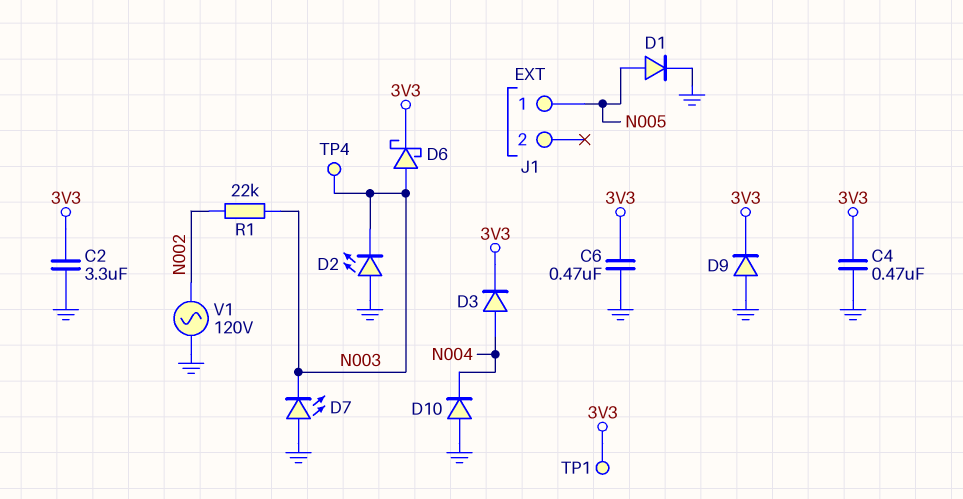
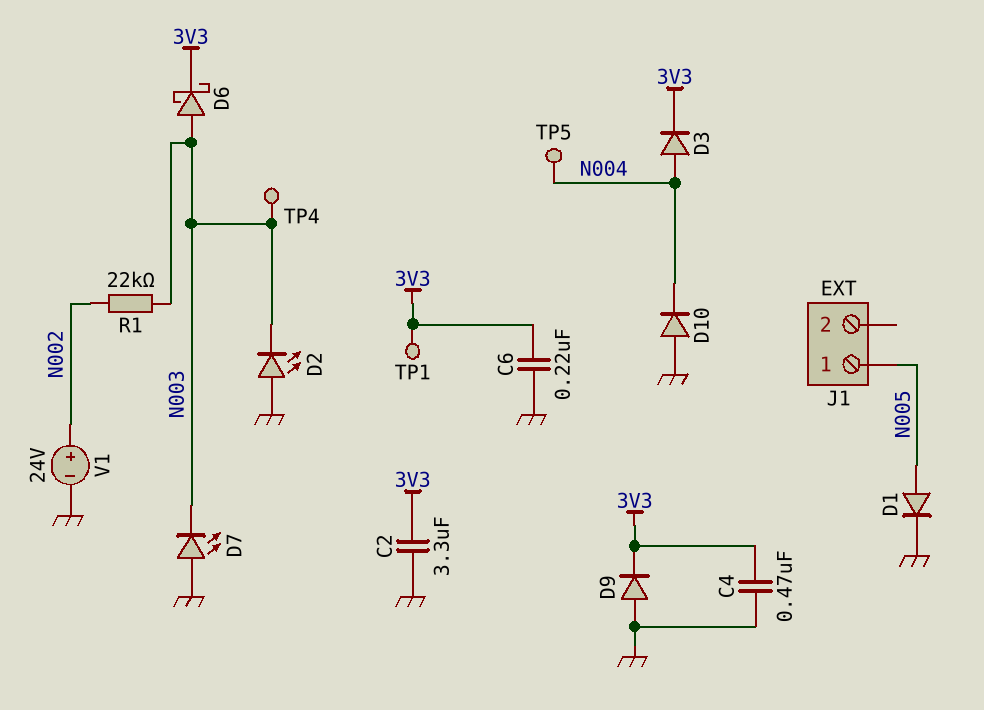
C6: 470nF (3V3, GND) -> 220nF (3V3, GND)
TP5: none -> test point (N004)
V1: AC 120V (GND, N002) -> 24V (plus N002, minus GND)

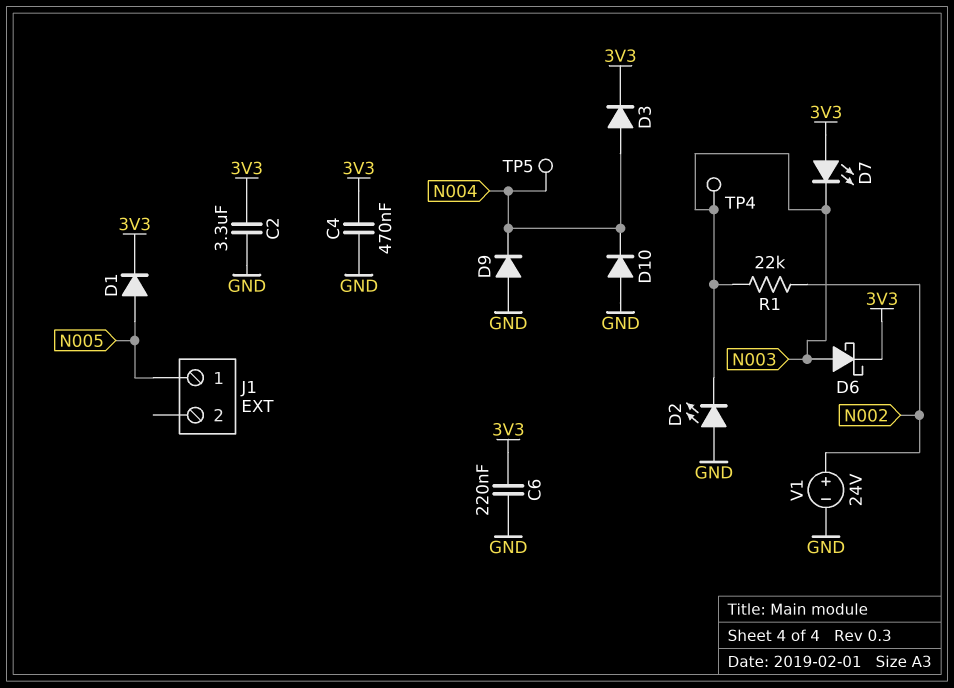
D1: diode (A N005, K GND) -> diode (A N005, K 3V3)
D7: LED (A GND, K N003) -> LED (A 3V3, K N003)
D9: diode (A GND, K 3V3) -> diode (A GND, K N004)
TP1: test point (3V3) -> none

